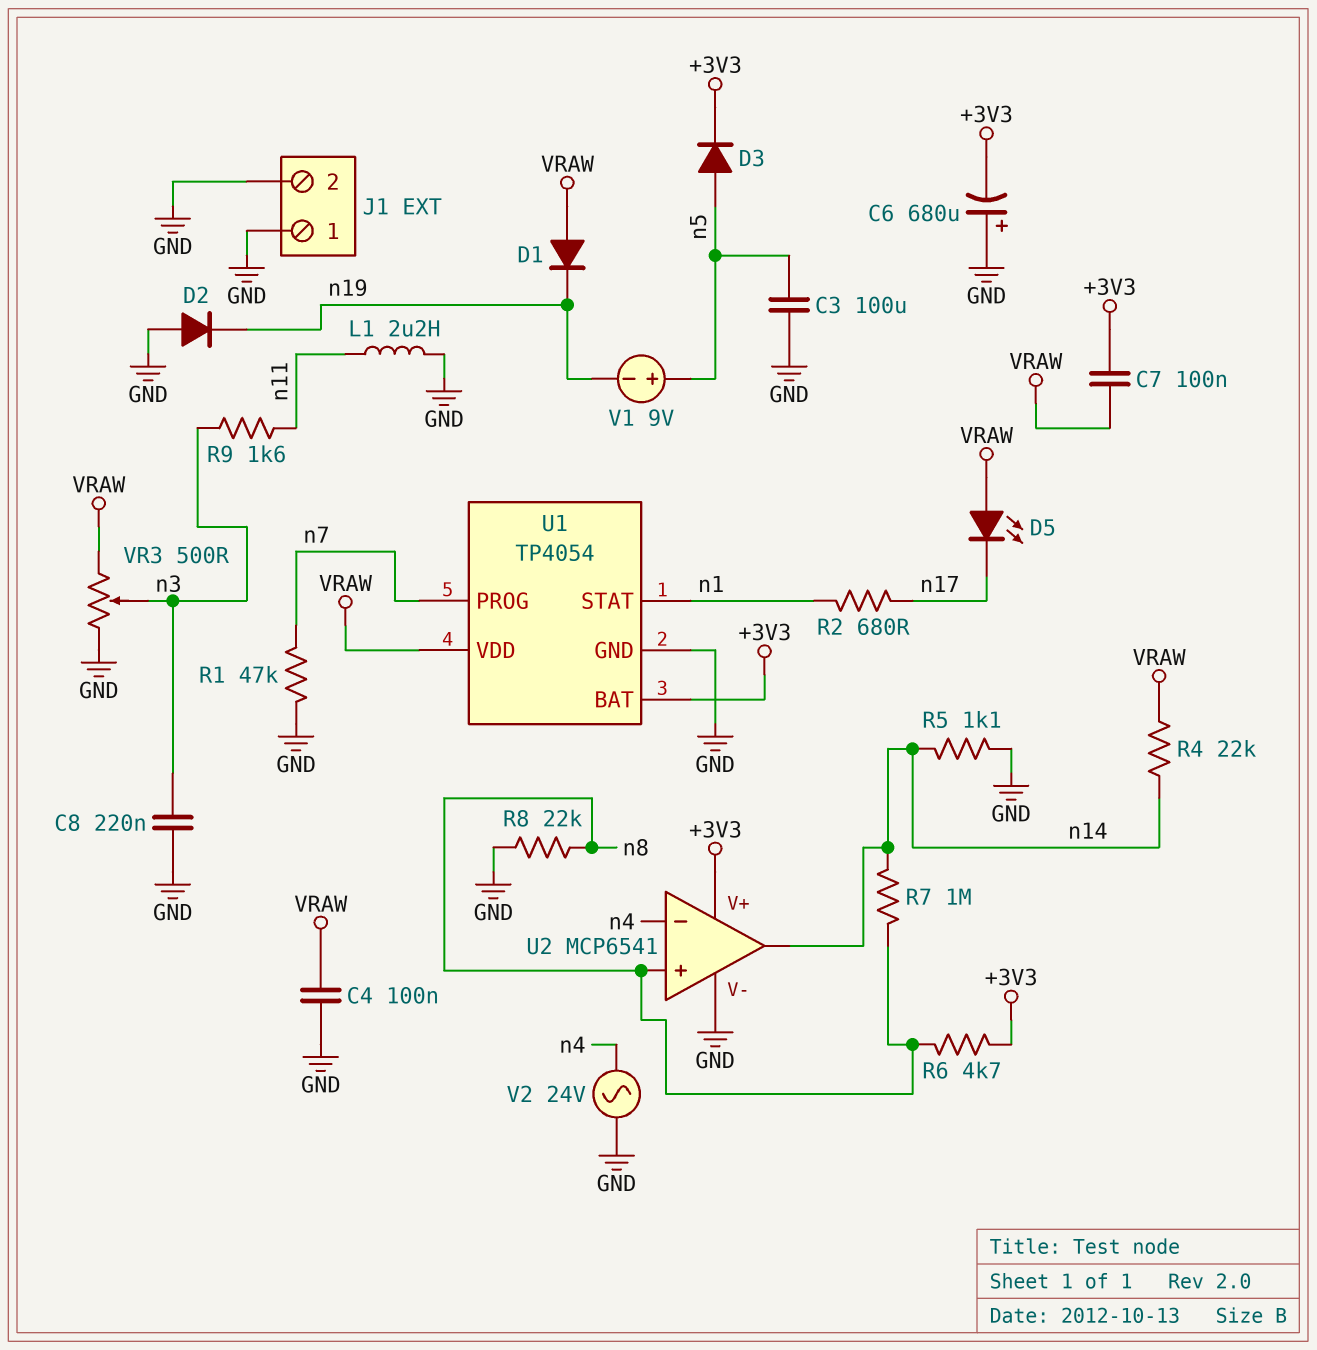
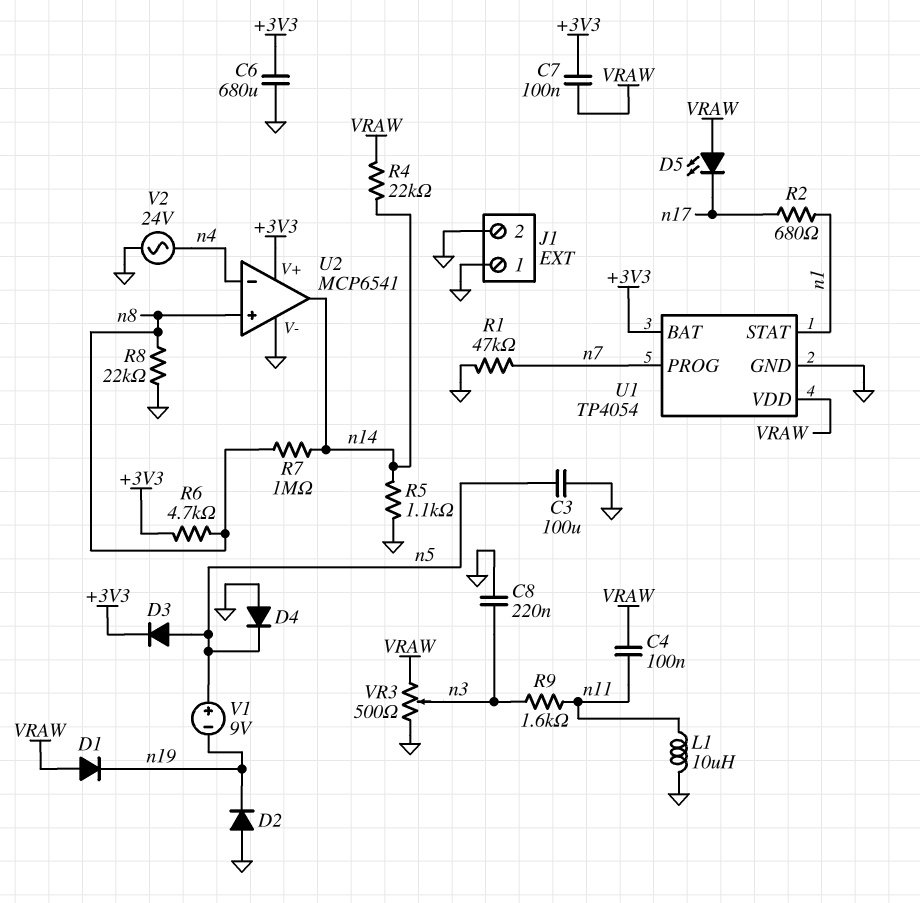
C4: 100nF (GND, VRAW) -> 100nF (VRAW, n11)
C6: 680uF (plus GND, minus +3V3) -> 680uF (+3V3, GND)
D4: none -> diode (A GND, K n5)
L1: 2.2uH (GND, n11) -> 10uH (GND, n11)

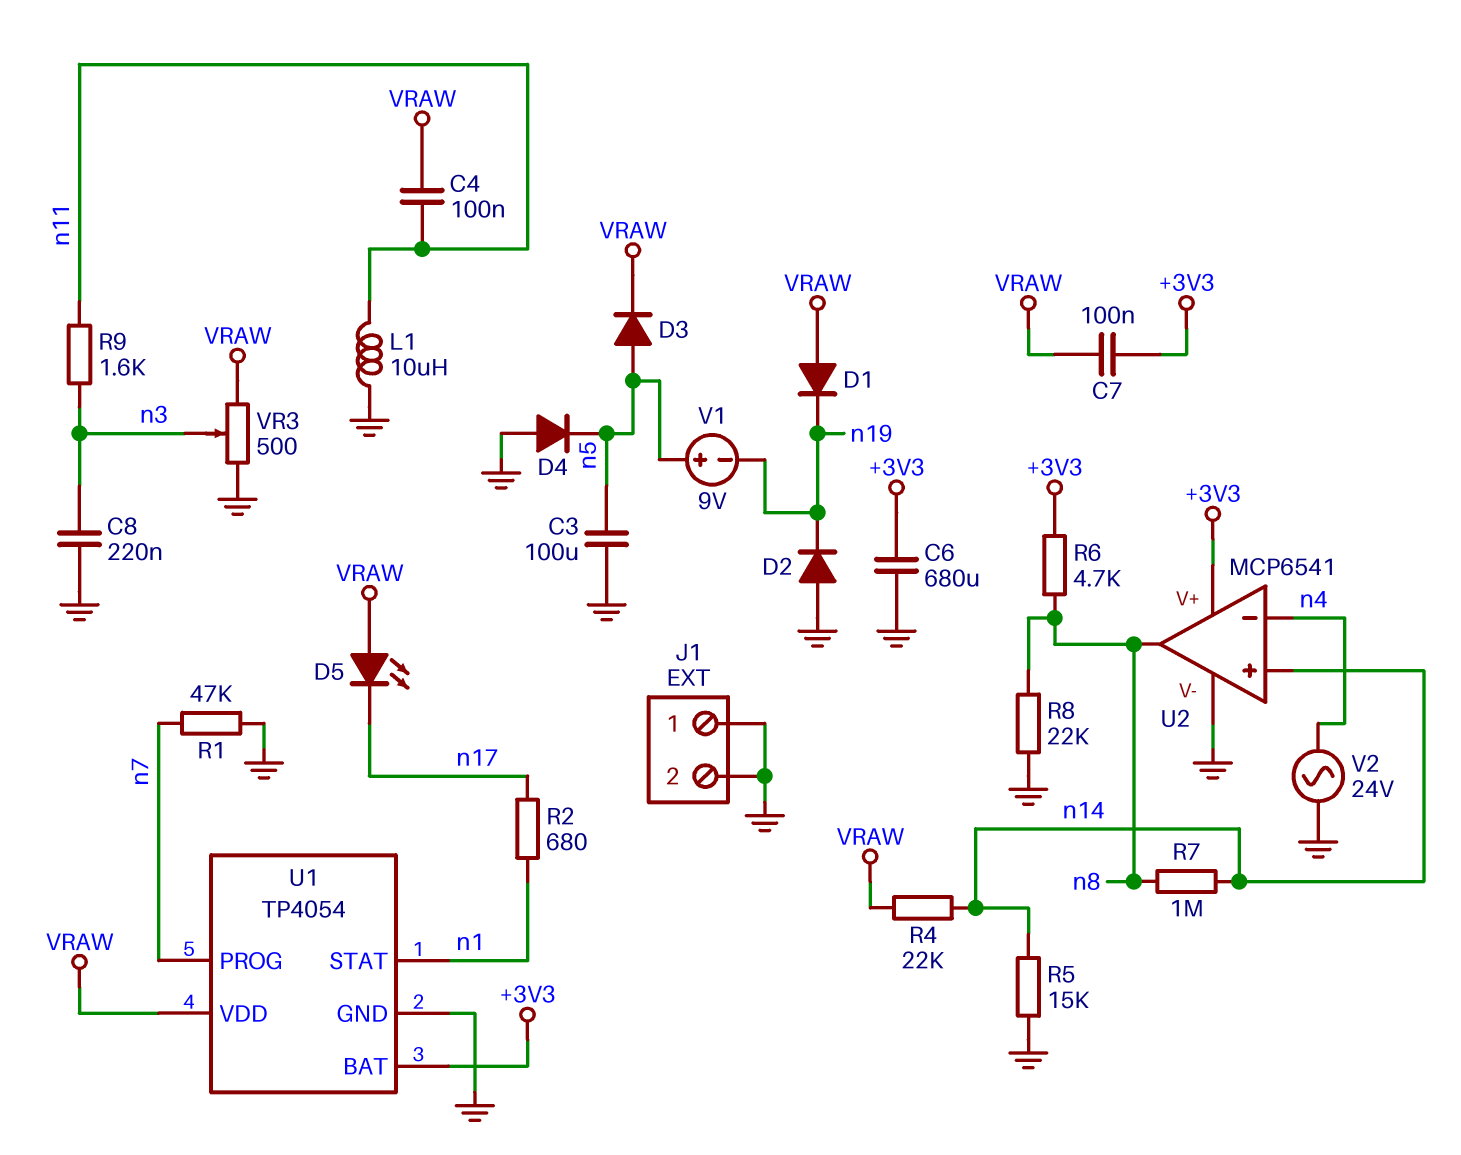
D3: diode (A n5, K +3V3) -> diode (A n5, K VRAW)
R5: 1.1k (GND, n14) -> 15k (GND, n14)
U2 pin in+: n8 -> n14
U2 pin out: n14 -> n8

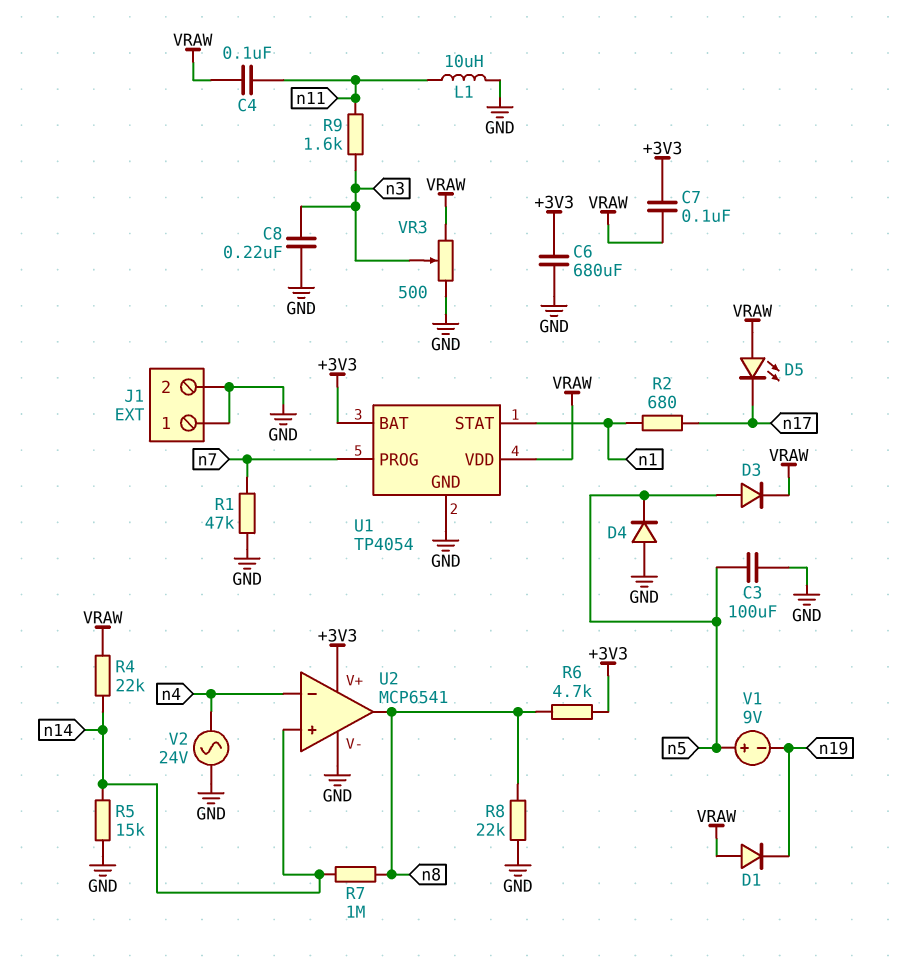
D2: diode (A GND, K n19) -> none

